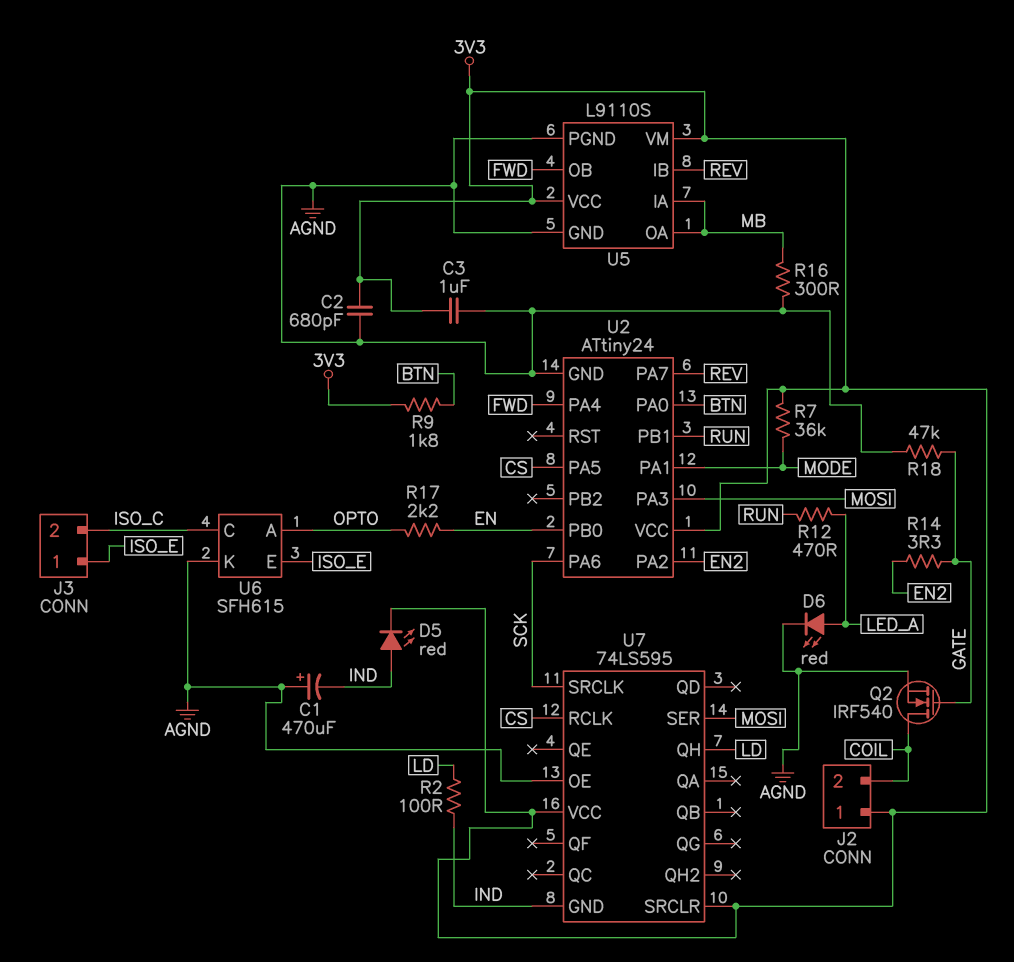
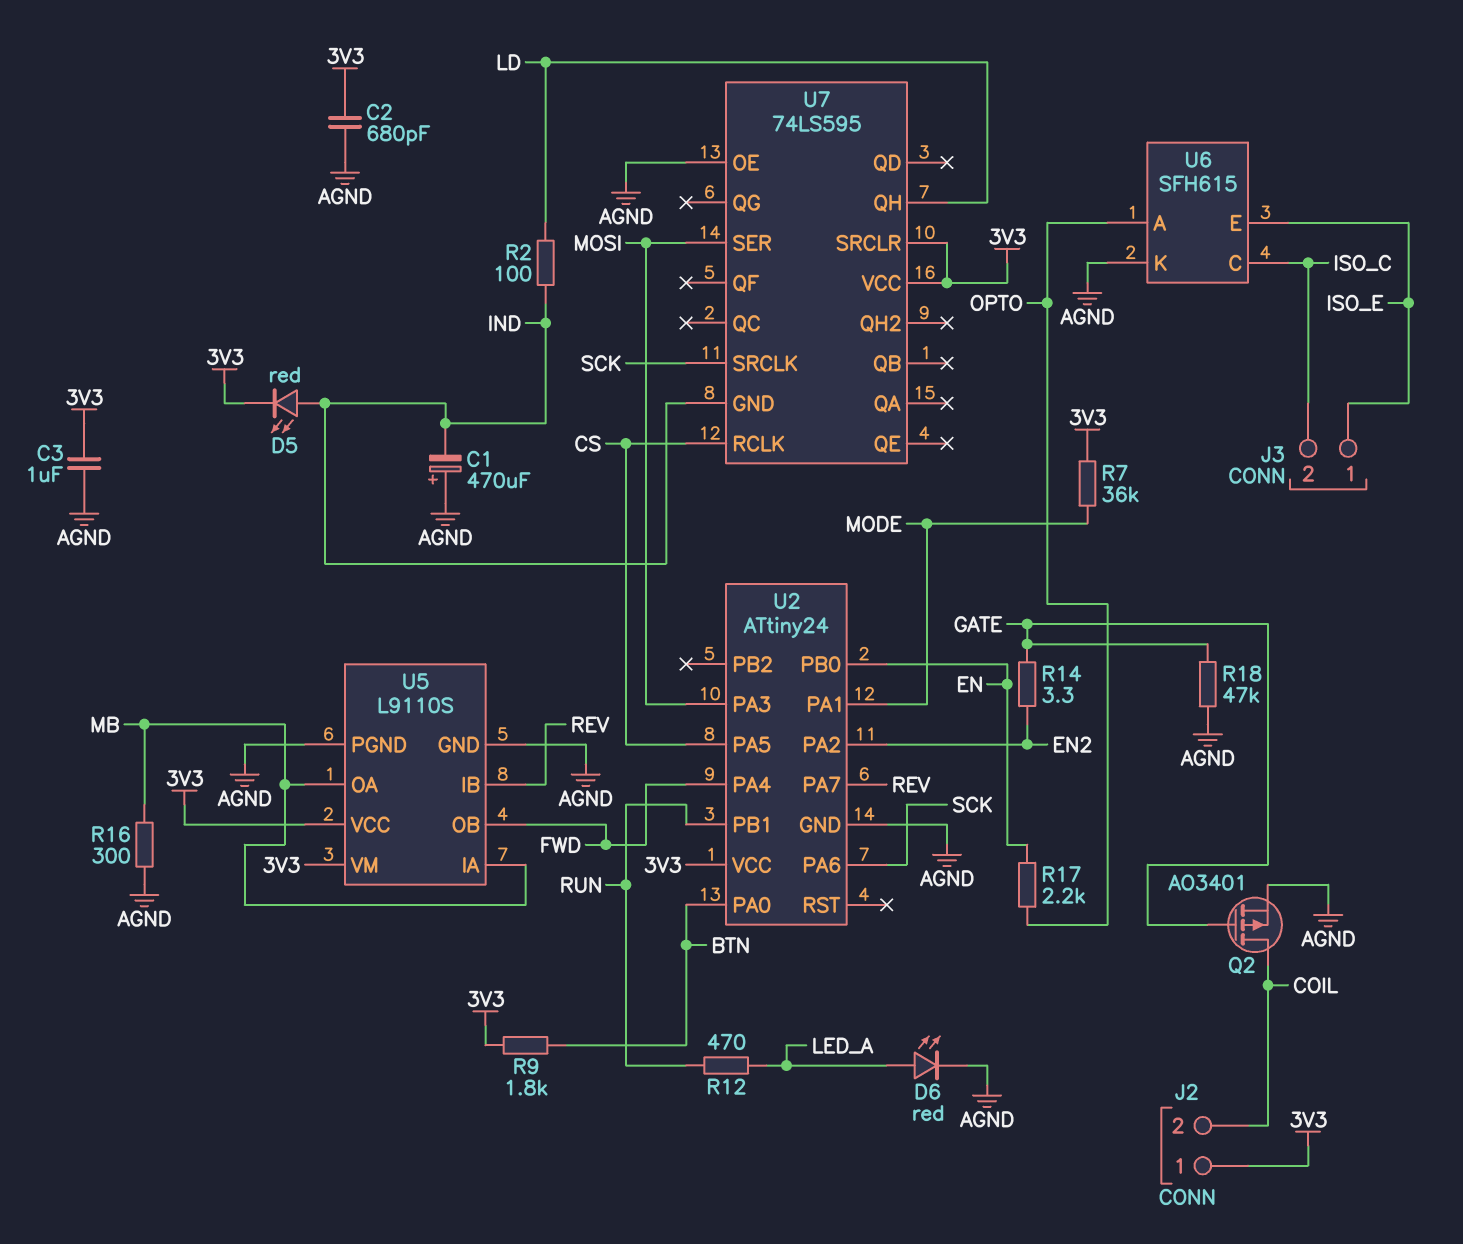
Q2: NMOS IRF540 (G GATE, D COIL, S AGND) -> PMOS AO3401 (G GATE, D COIL, S AGND)

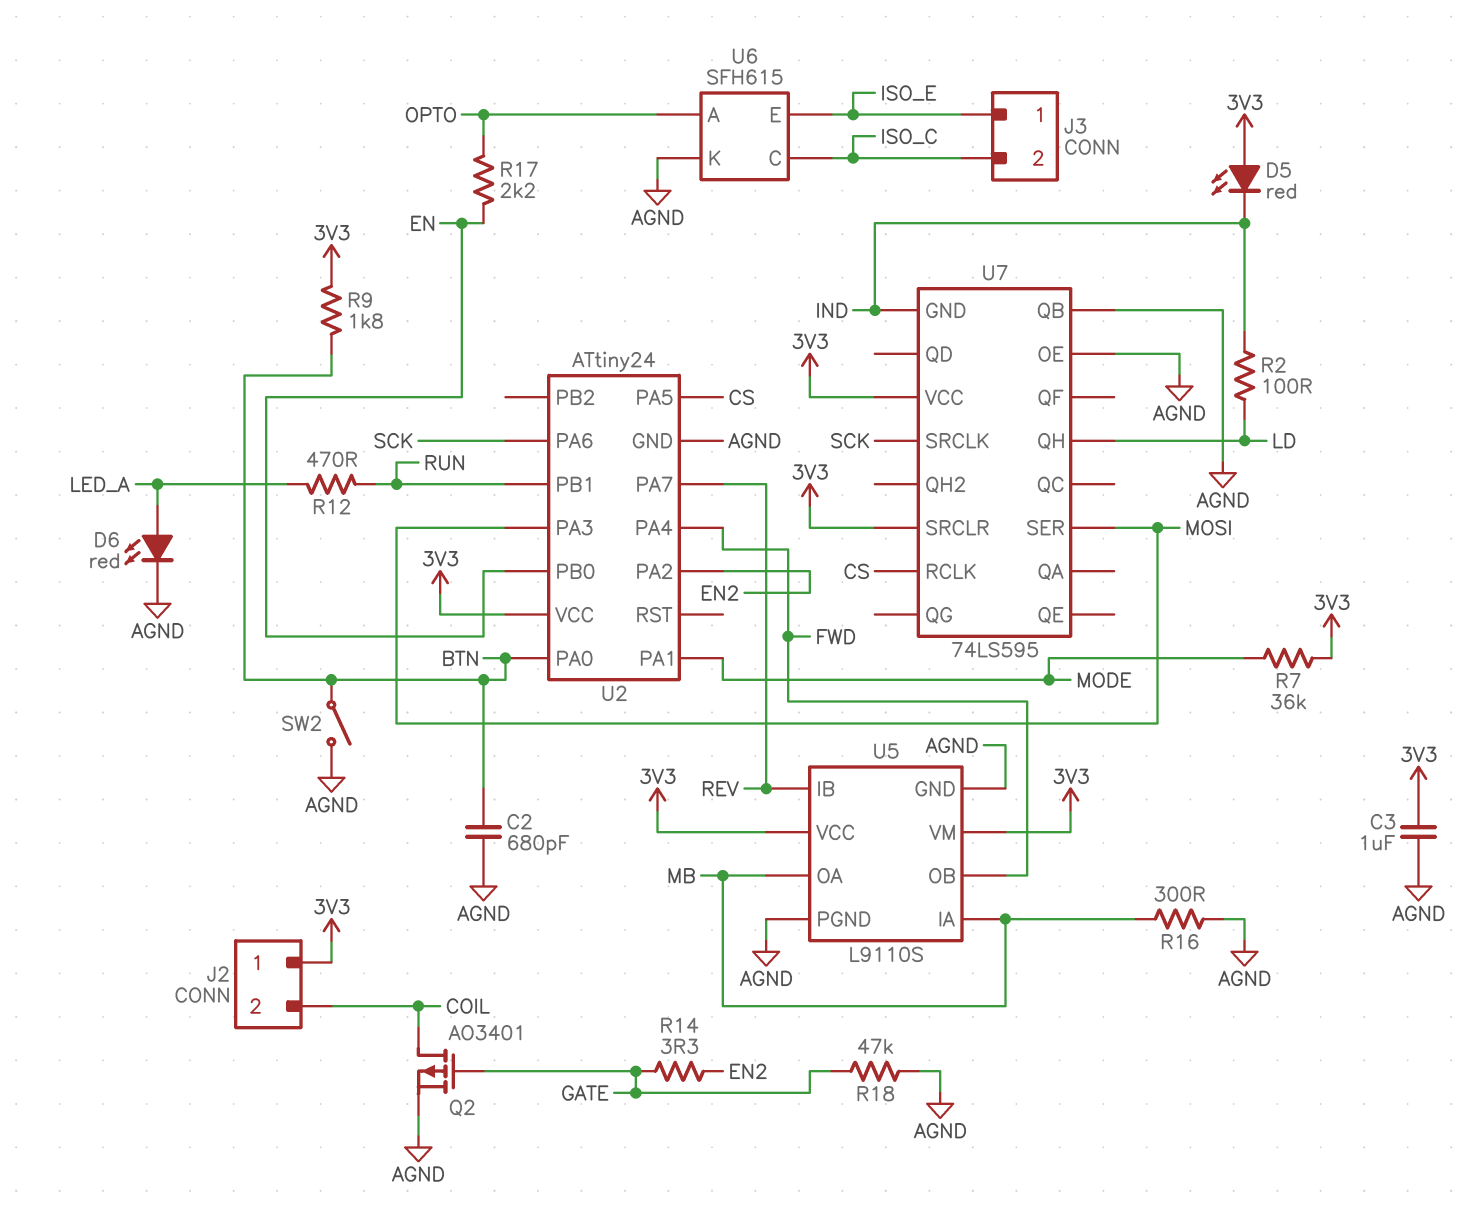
C1: 470uF (plus AGND, minus IND) -> none
C2: 680pF (3V3, AGND) -> 680pF (AGND, BTN)
D5: LED red (A IND, K 3V3) -> LED red (A 3V3, K IND)
SW2: none -> switch (AGND, BTN)
U7 pin QB: none -> AGND

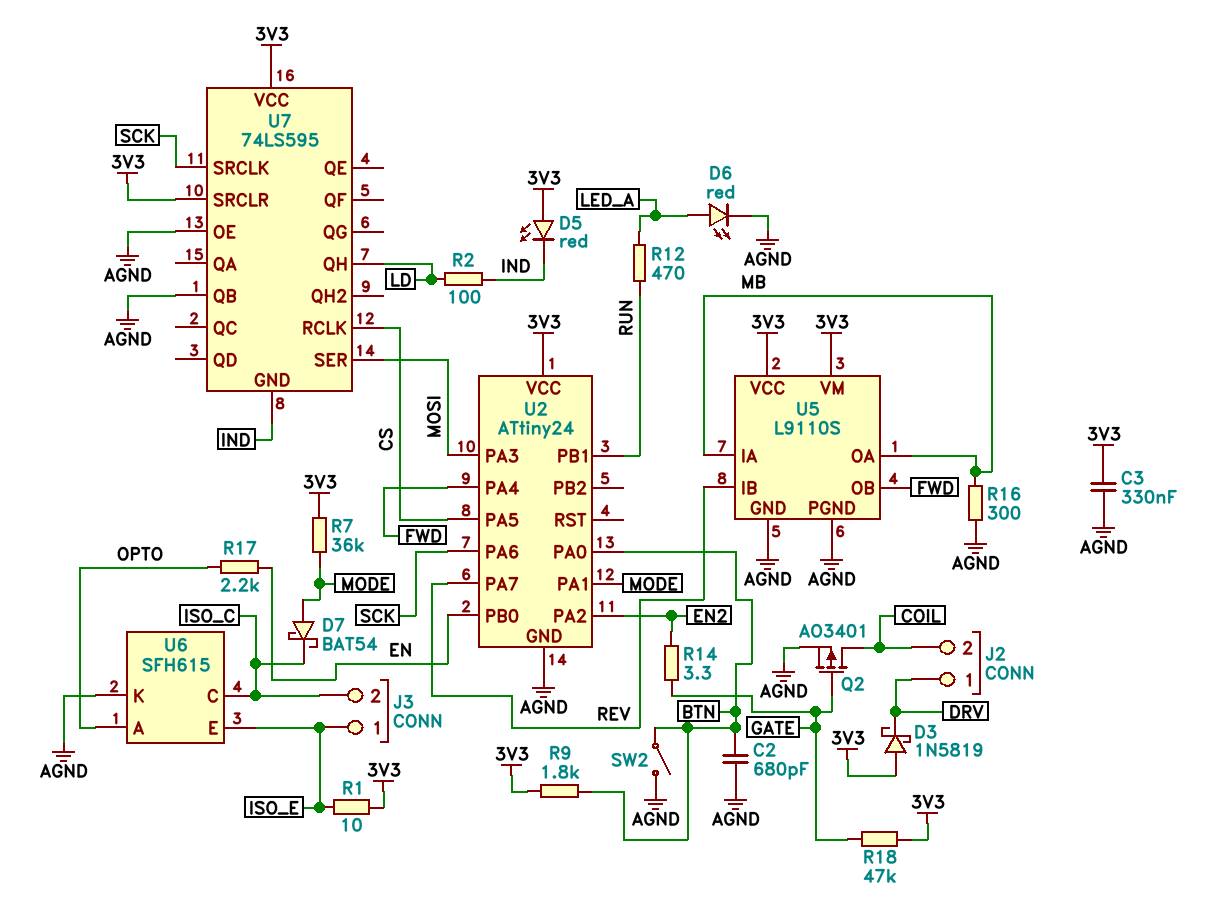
C3: 1uF (3V3, AGND) -> 330nF (3V3, AGND)
D3: none -> schottky 1N5819 (A 3V3, K DRV)
D7: none -> schottky BAT54 (A MODE, K ISO_C)
J2 pin 1: 3V3 -> DRV
R1: none -> 10 (3V3, ISO_E)
R18: 47k (AGND, GATE) -> 47k (3V3, GATE)

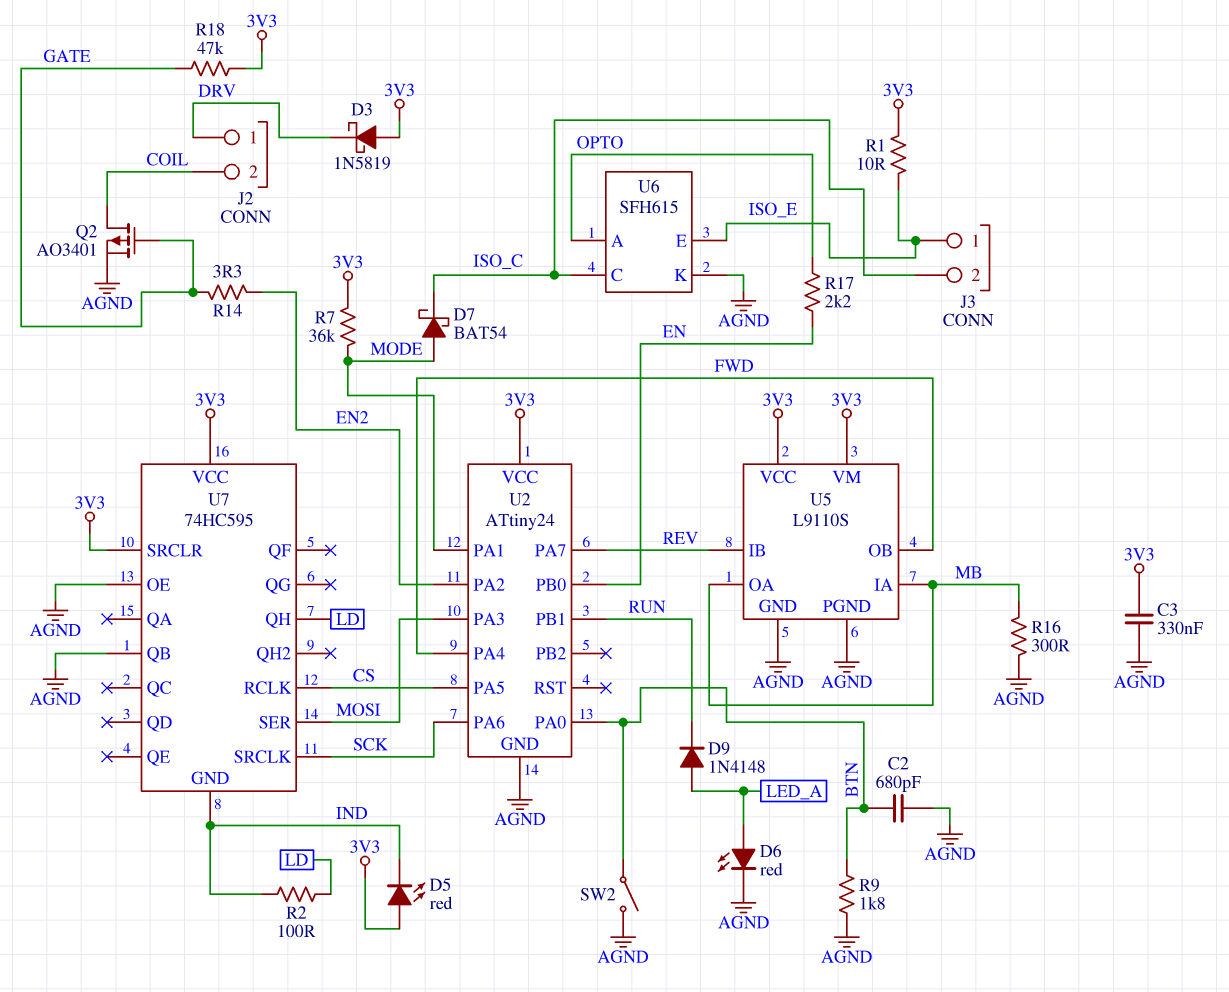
D9: none -> diode 1N4148 (A LED_A, K RUN)
R9: 1.8k (3V3, BTN) -> 1.8k (AGND, BTN)
R12: 470 (LED_A, RUN) -> none
U7: 74LS595 -> 74HC595

